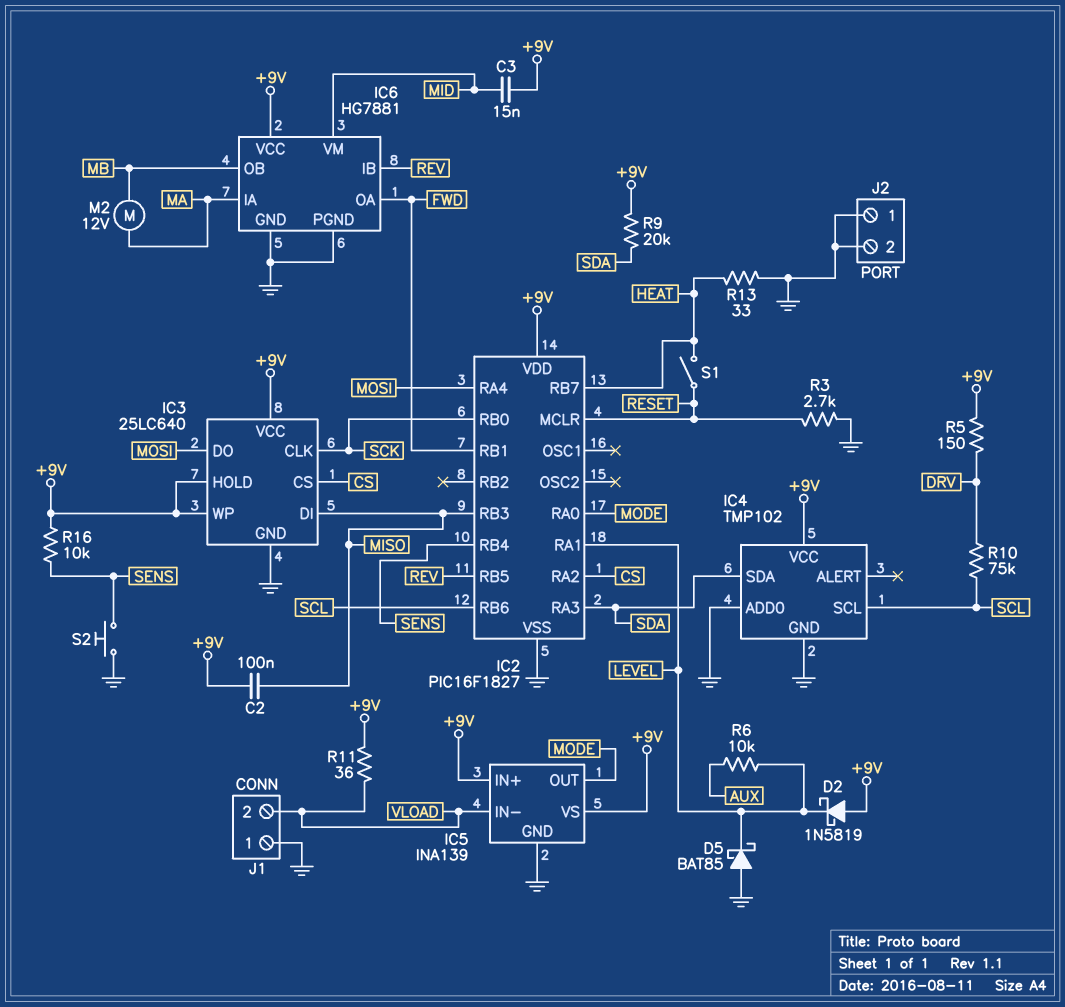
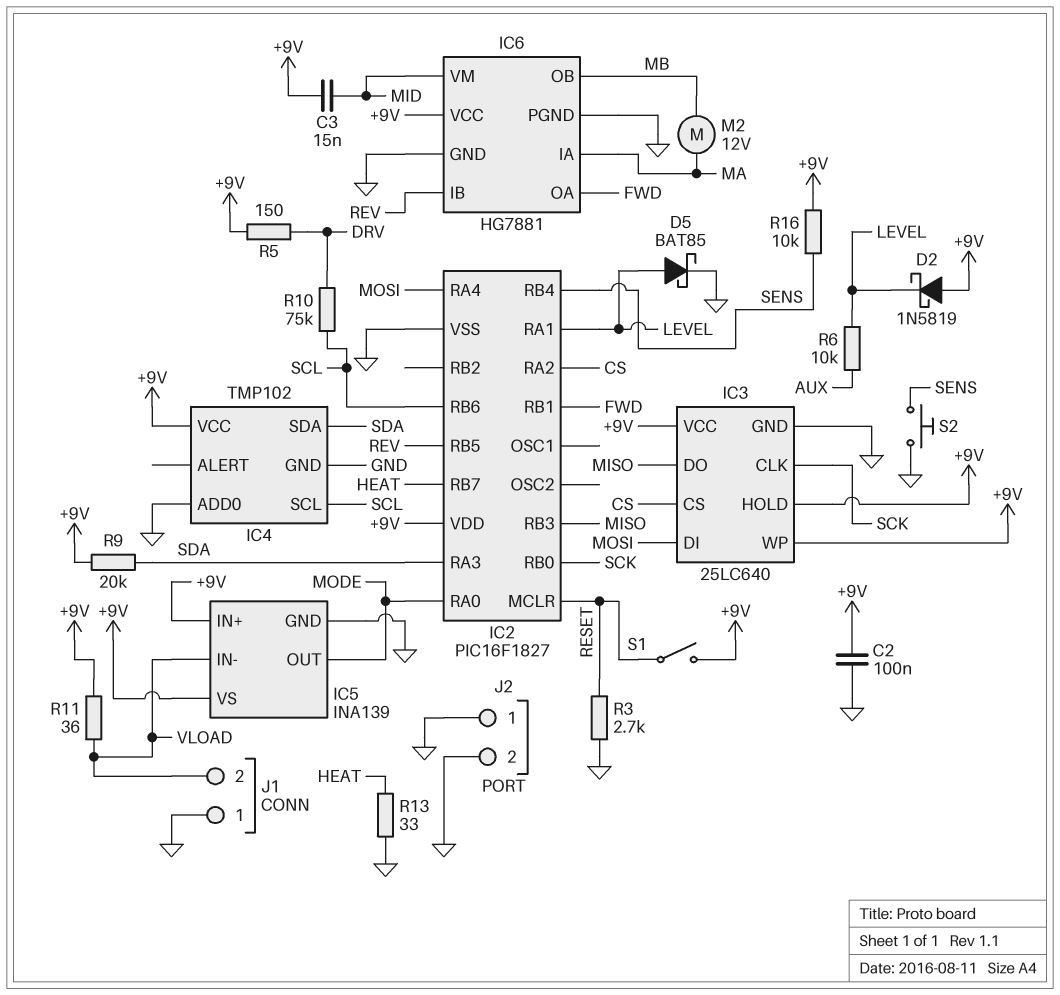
C2: 100nF (+9V, MISO) -> 100nF (+9V, GND)
D5: schottky BAT85 (A GND, K LEVEL) -> schottky BAT85 (A LEVEL, K GND)
IC3 pin DI: MISO -> MOSI
IC3 pin DO: MOSI -> MISO
S1: switch (HEAT, RESET) -> switch (+9V, RESET)

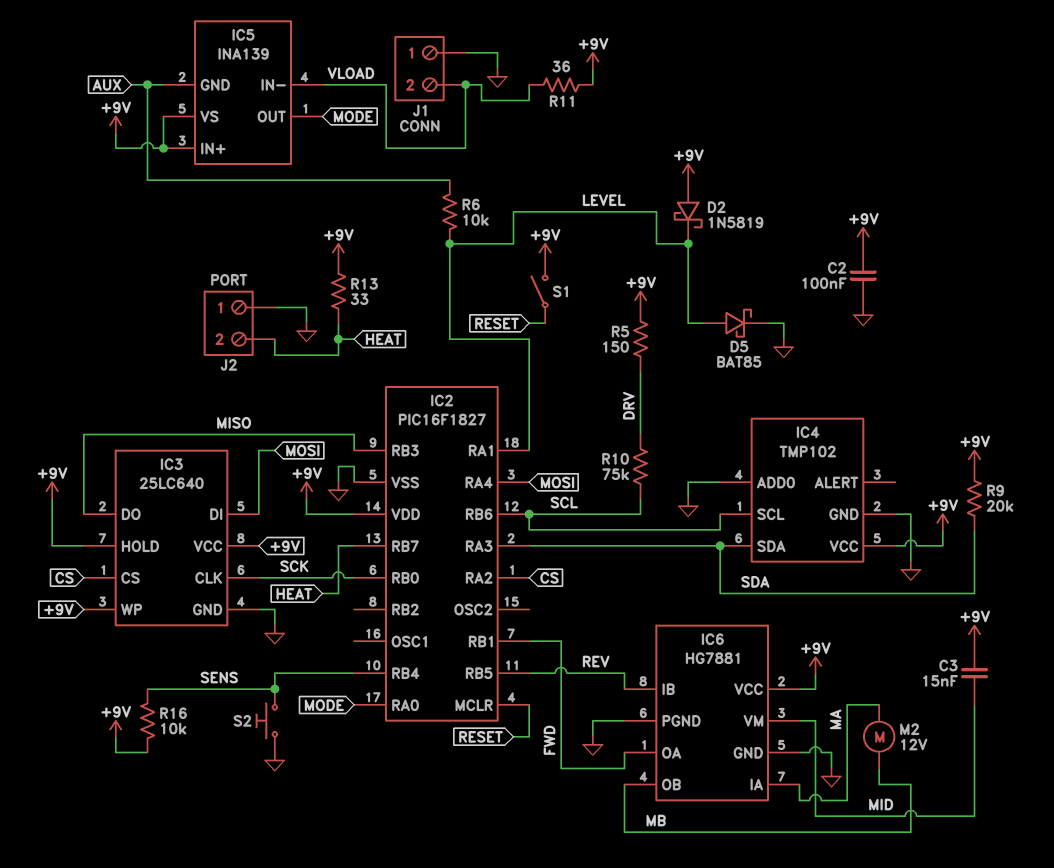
IC5 pin GND: GND -> AUX
J2 pin 2: GND -> HEAT
R3: 2.7k (GND, RESET) -> none
R13: 33 (GND, HEAT) -> 33 (+9V, HEAT)

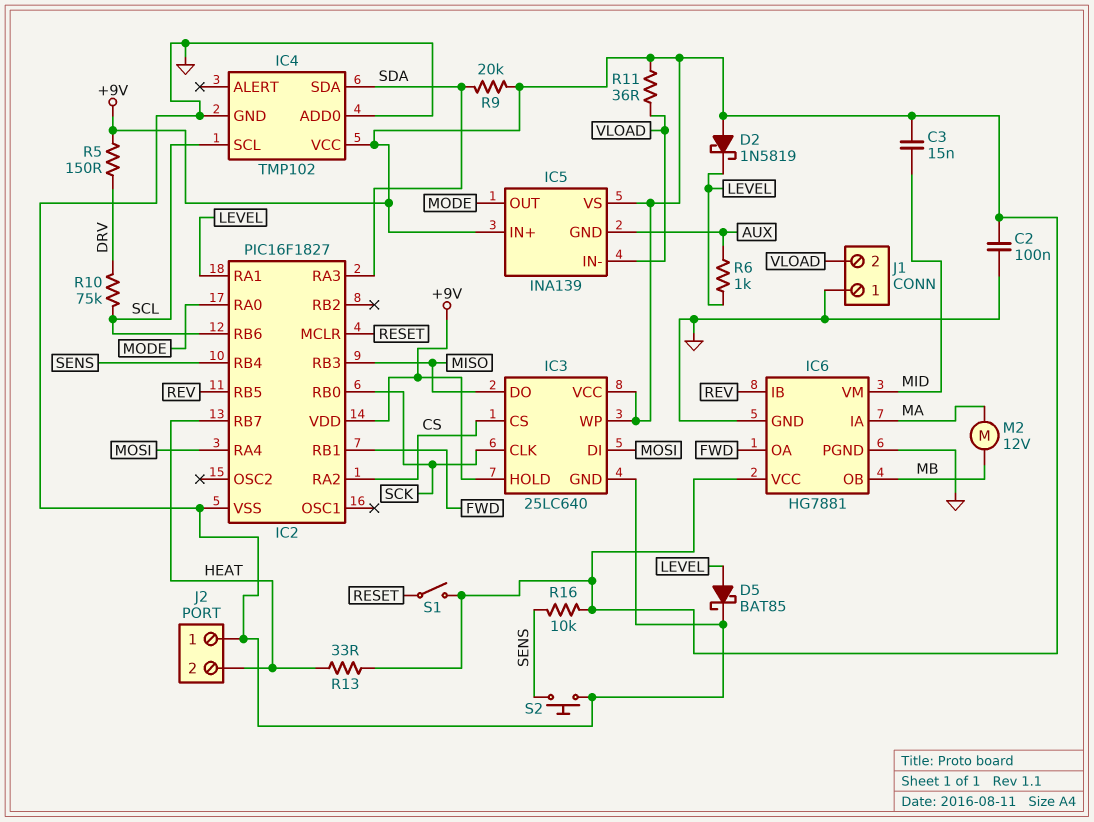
R6: 10k (AUX, LEVEL) -> 1k (AUX, LEVEL)

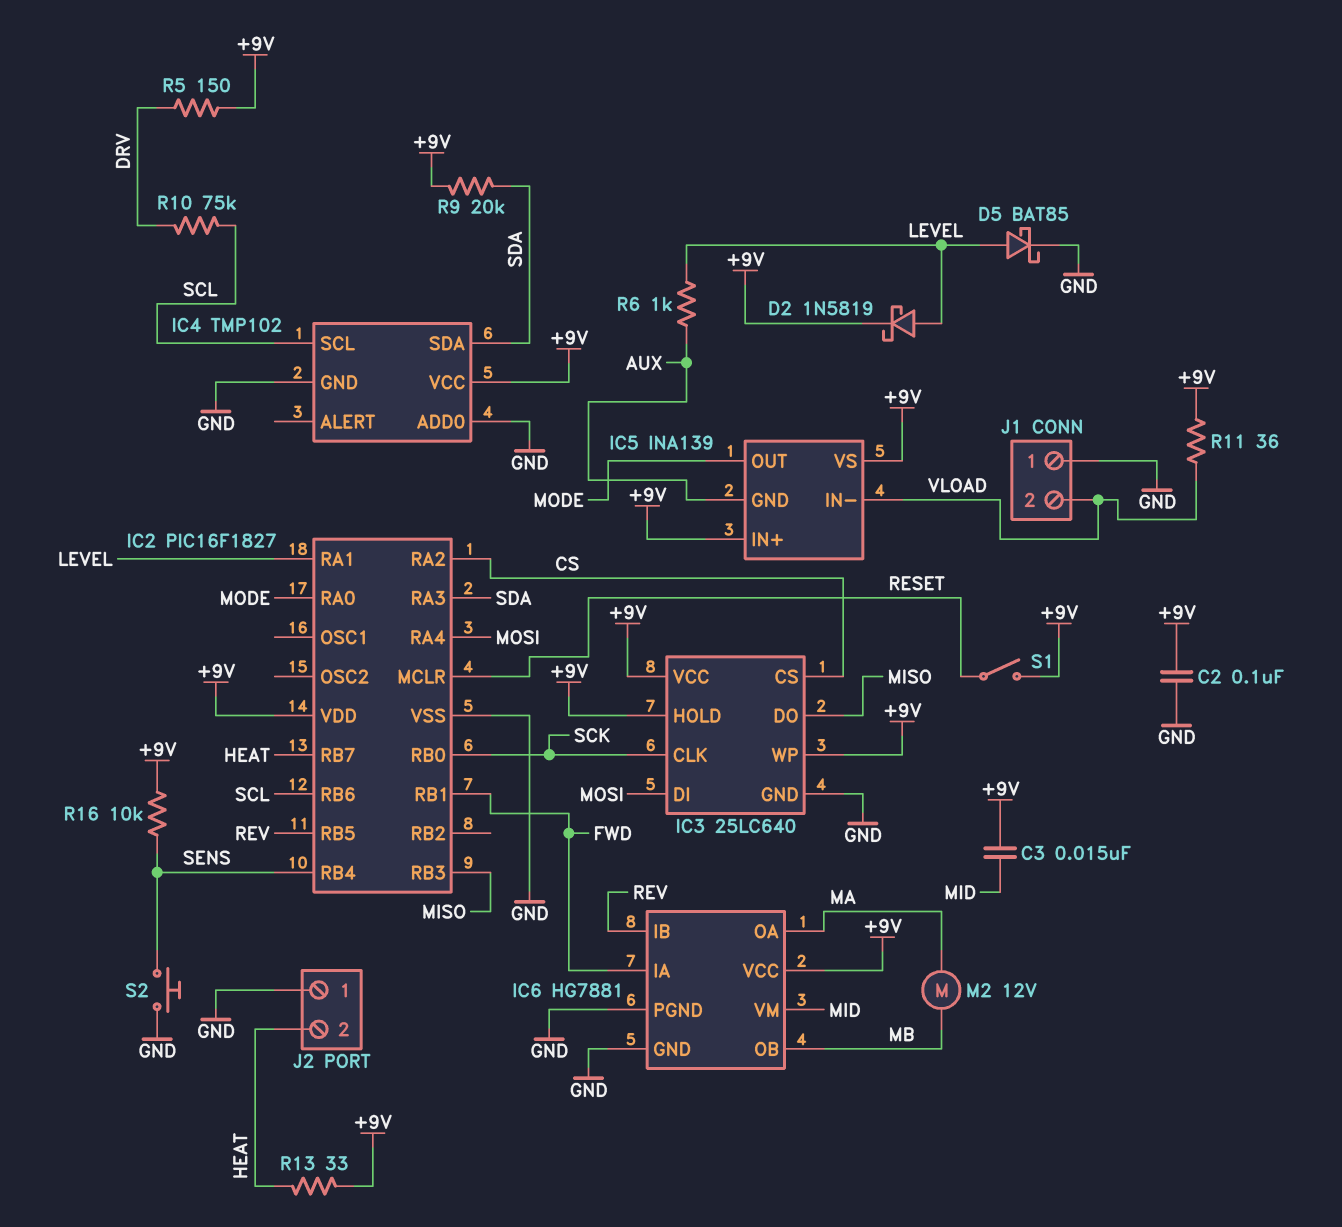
D2: schottky 1N5819 (A +9V, K LEVEL) -> schottky 1N5819 (A LEVEL, K +9V)
IC6 pin IA: MA -> FWD
IC6 pin OA: FWD -> MA

